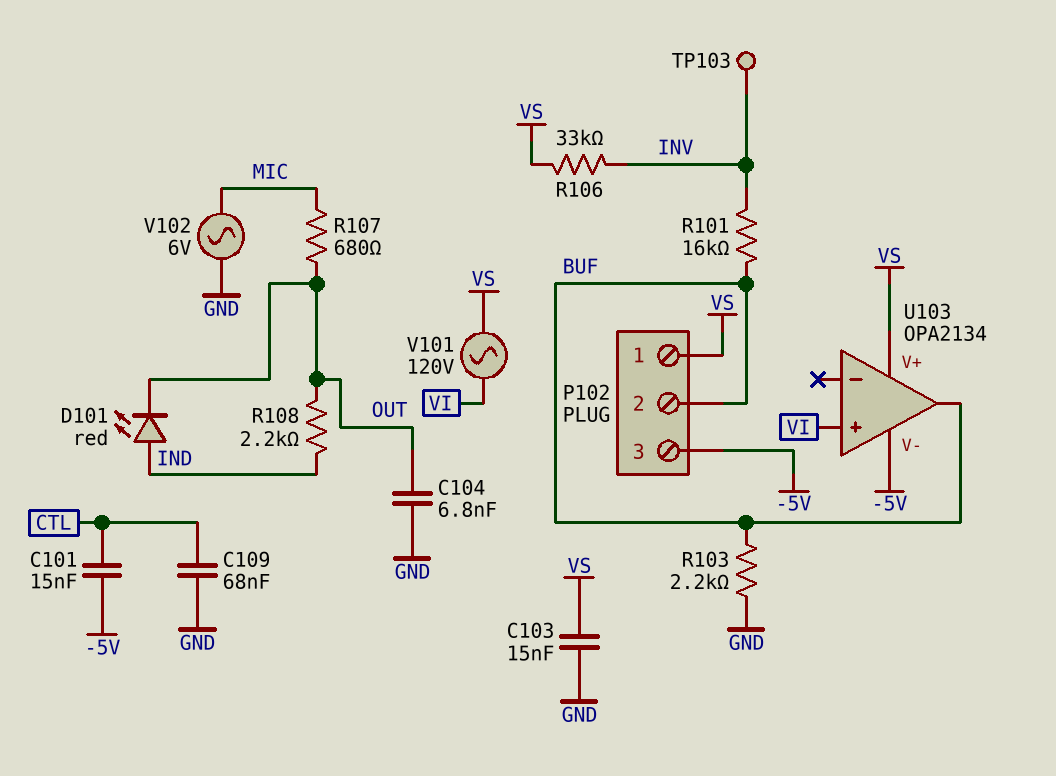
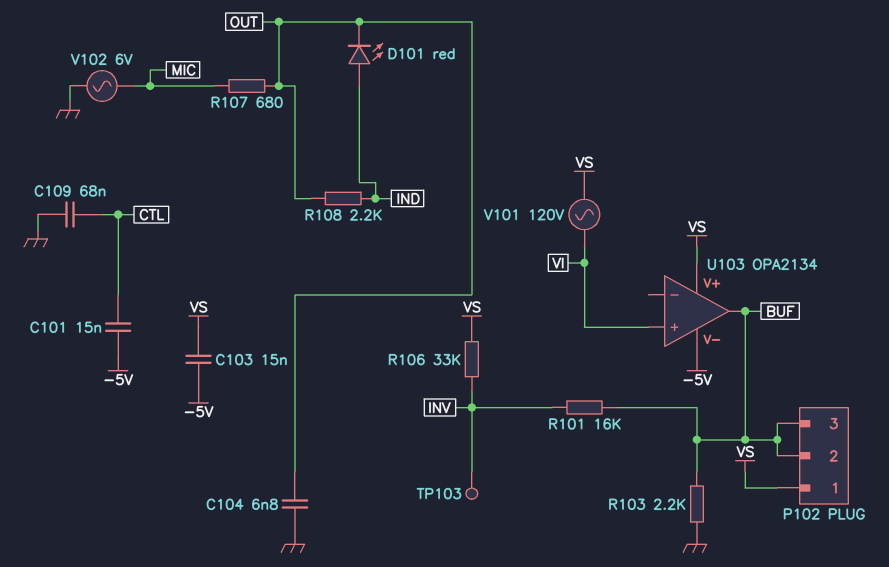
C103: 15nF (GND, VS) -> 15nF (-5V, VS)
P102 pin 3: -5V -> BUF

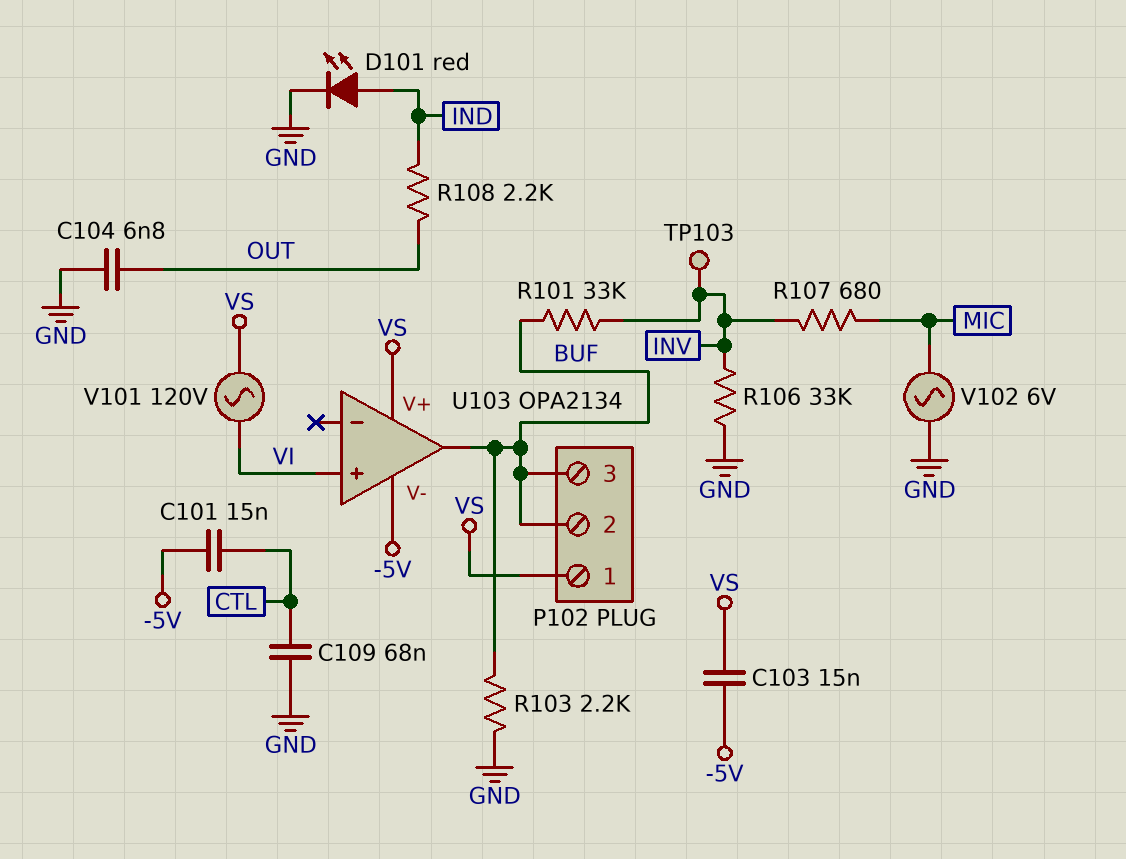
D101: LED red (A IND, K OUT) -> LED red (A IND, K GND)
R101: 16k (BUF, INV) -> 33k (BUF, INV)
R106: 33k (INV, VS) -> 33k (GND, INV)
R107: 680 (MIC, OUT) -> 680 (INV, MIC)

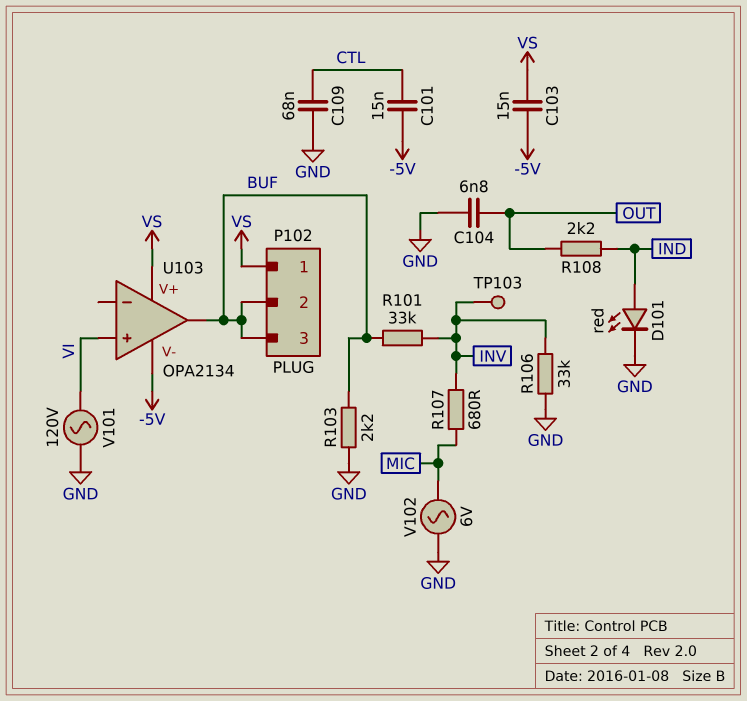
V101: AC 120V (VI, VS) -> AC 120V (GND, VI)

